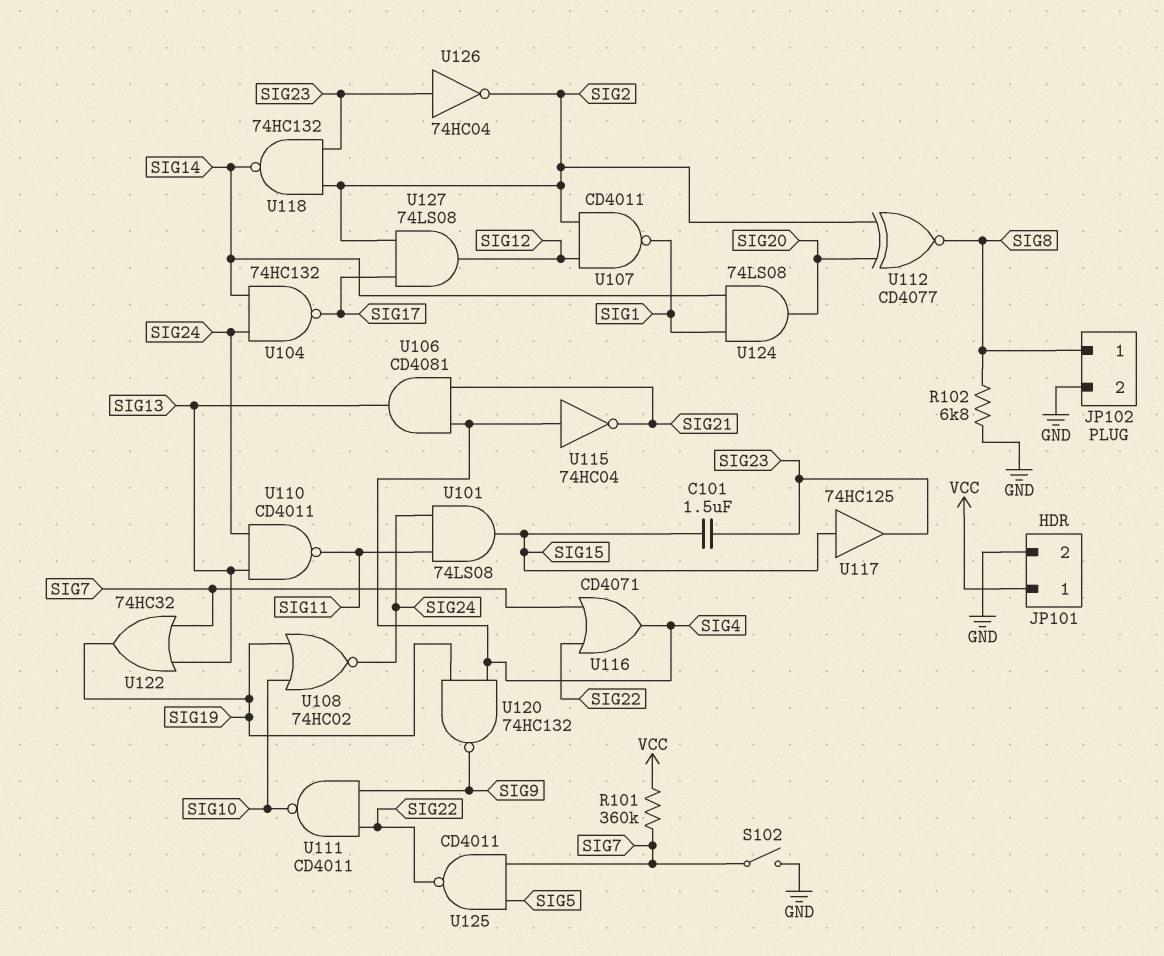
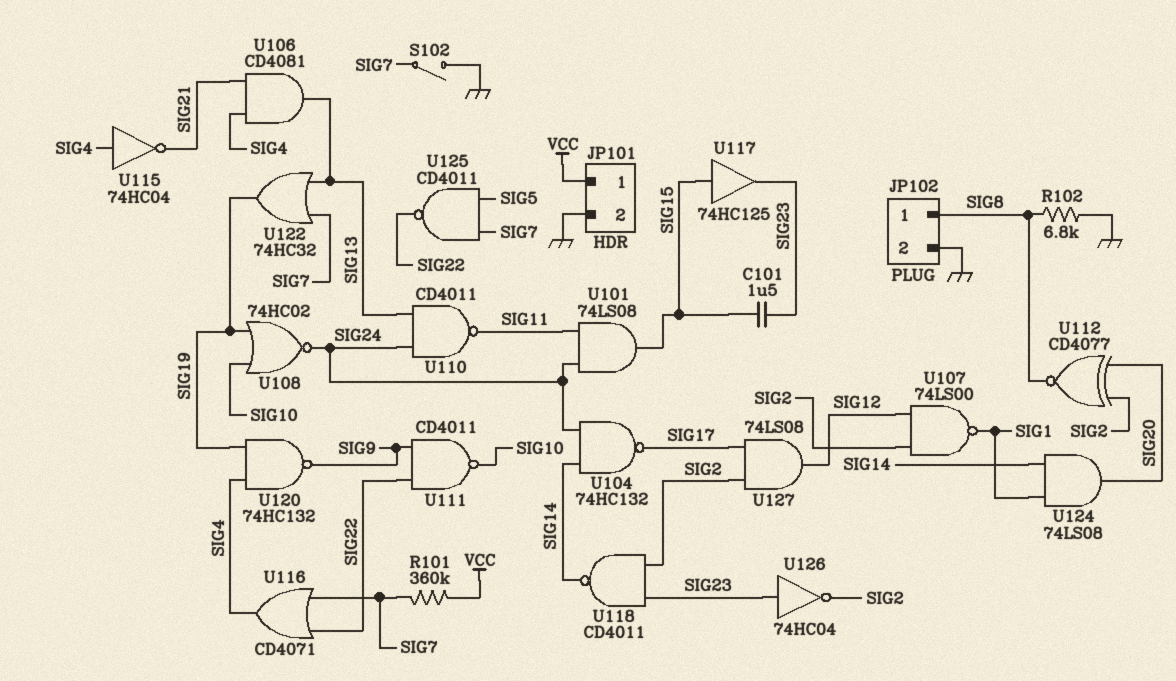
U107: NAND CD4011 (in SIG2, in SIG12, out SIG1) -> NAND 74LS00 (in SIG2, in SIG12, out SIG1)
U118: NAND 74HC132 (in SIG2, in SIG23, out SIG14) -> NAND CD4011 (in SIG2, in SIG23, out SIG14)

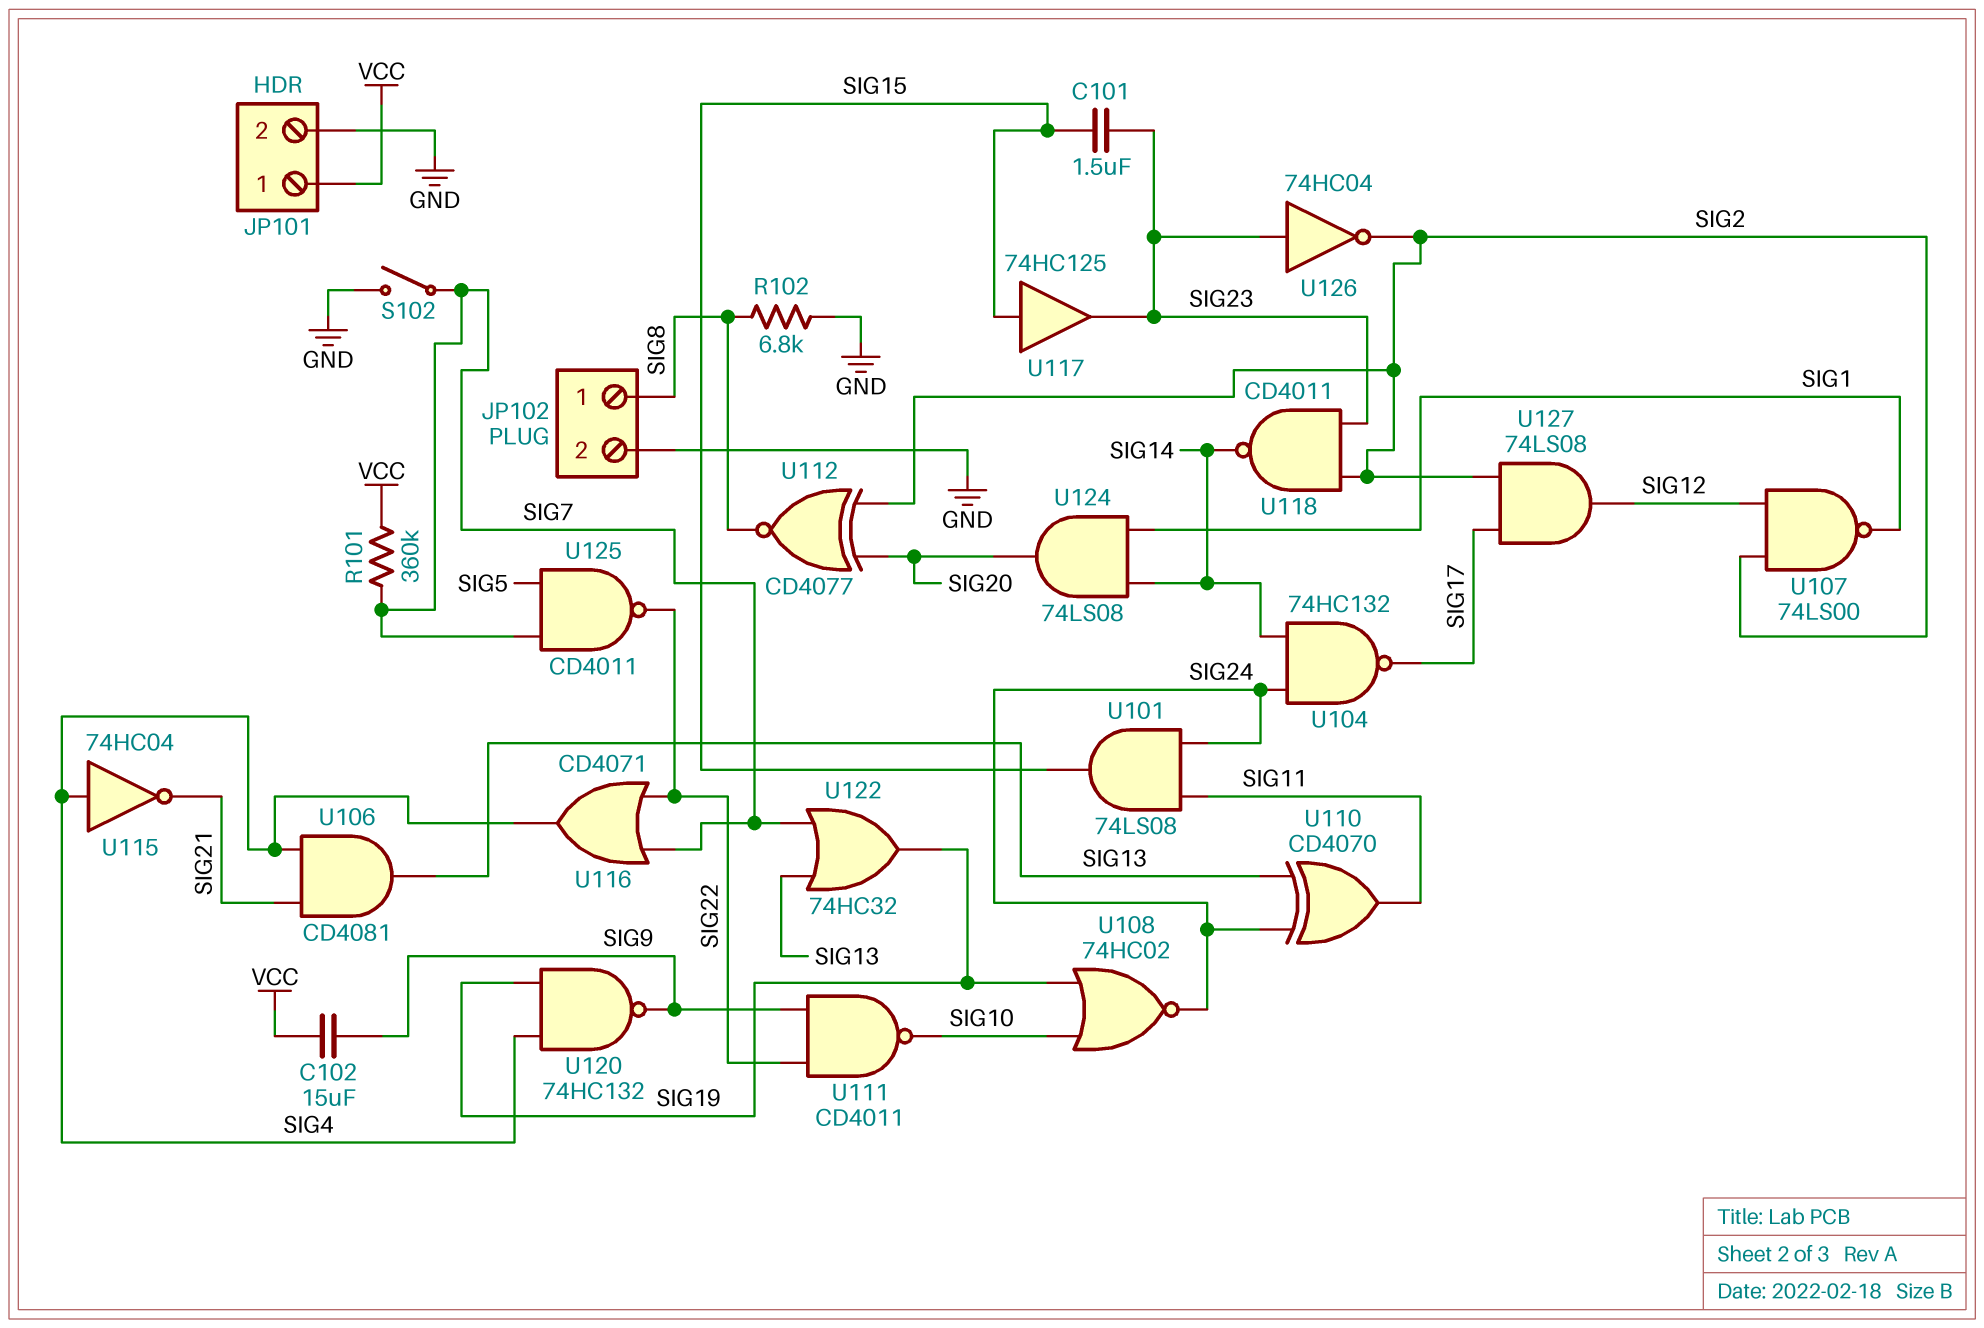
C102: none -> 15uF (SIG9, VCC)
U110: NAND CD4011 (in SIG13, in SIG24, out SIG11) -> XOR CD4070 (in SIG13, in SIG24, out SIG11)

